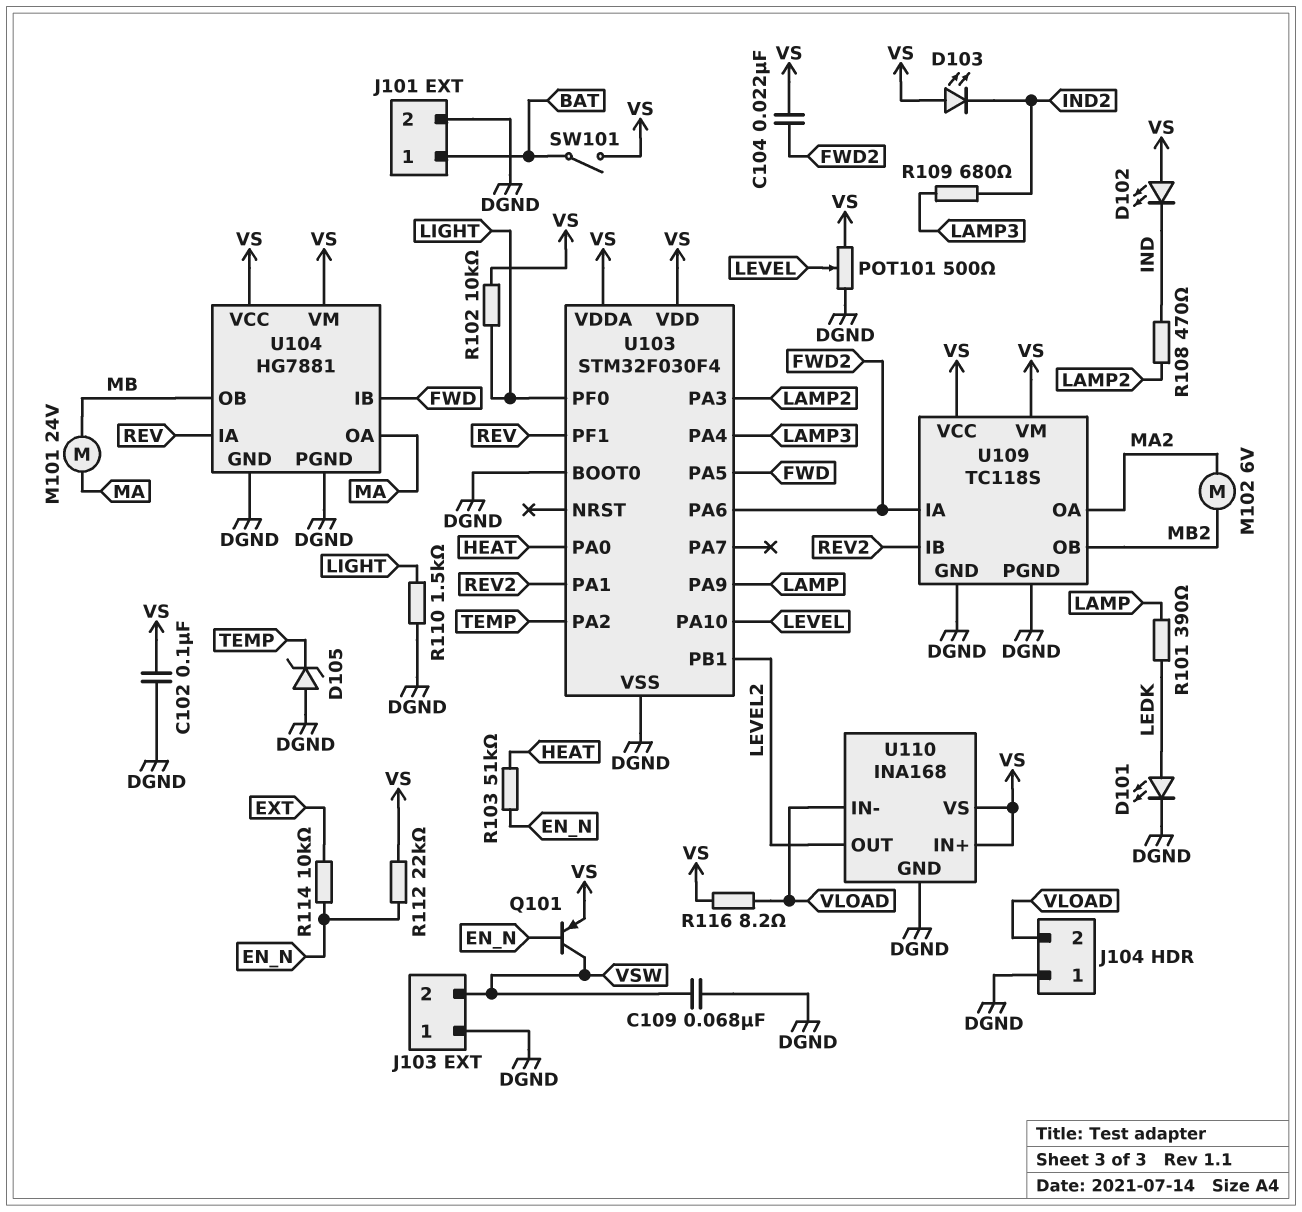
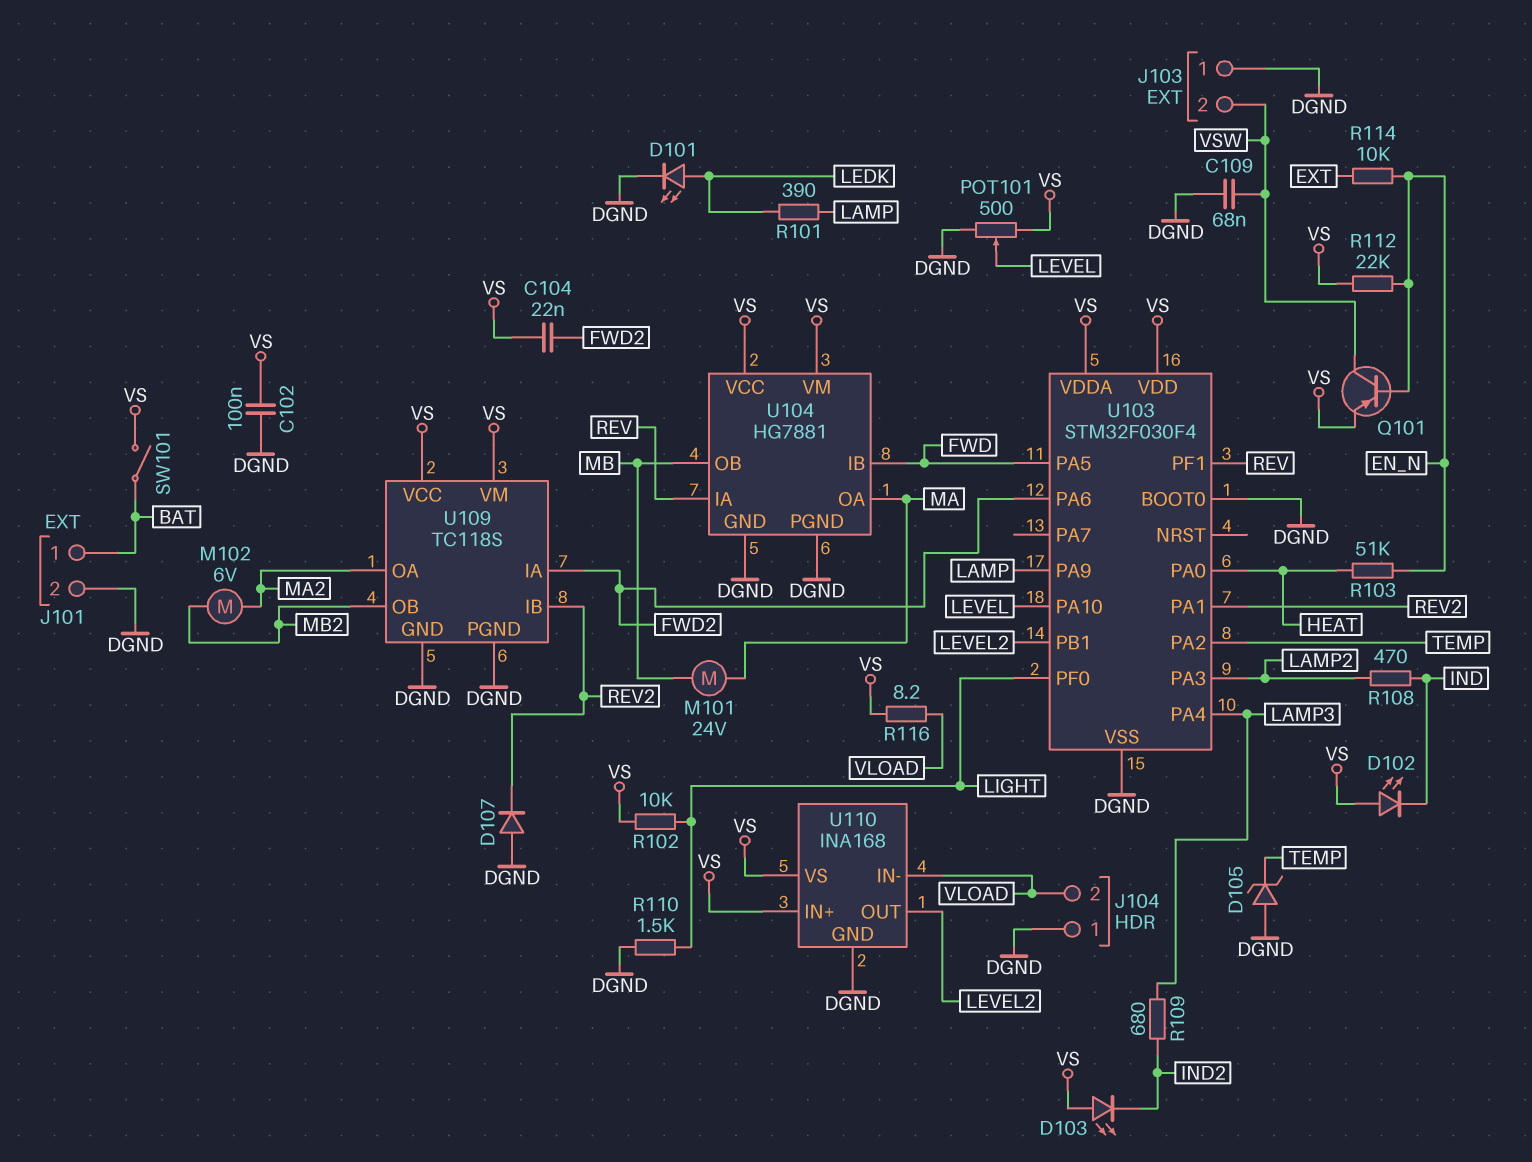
D107: none -> diode (A DGND, K REV2)

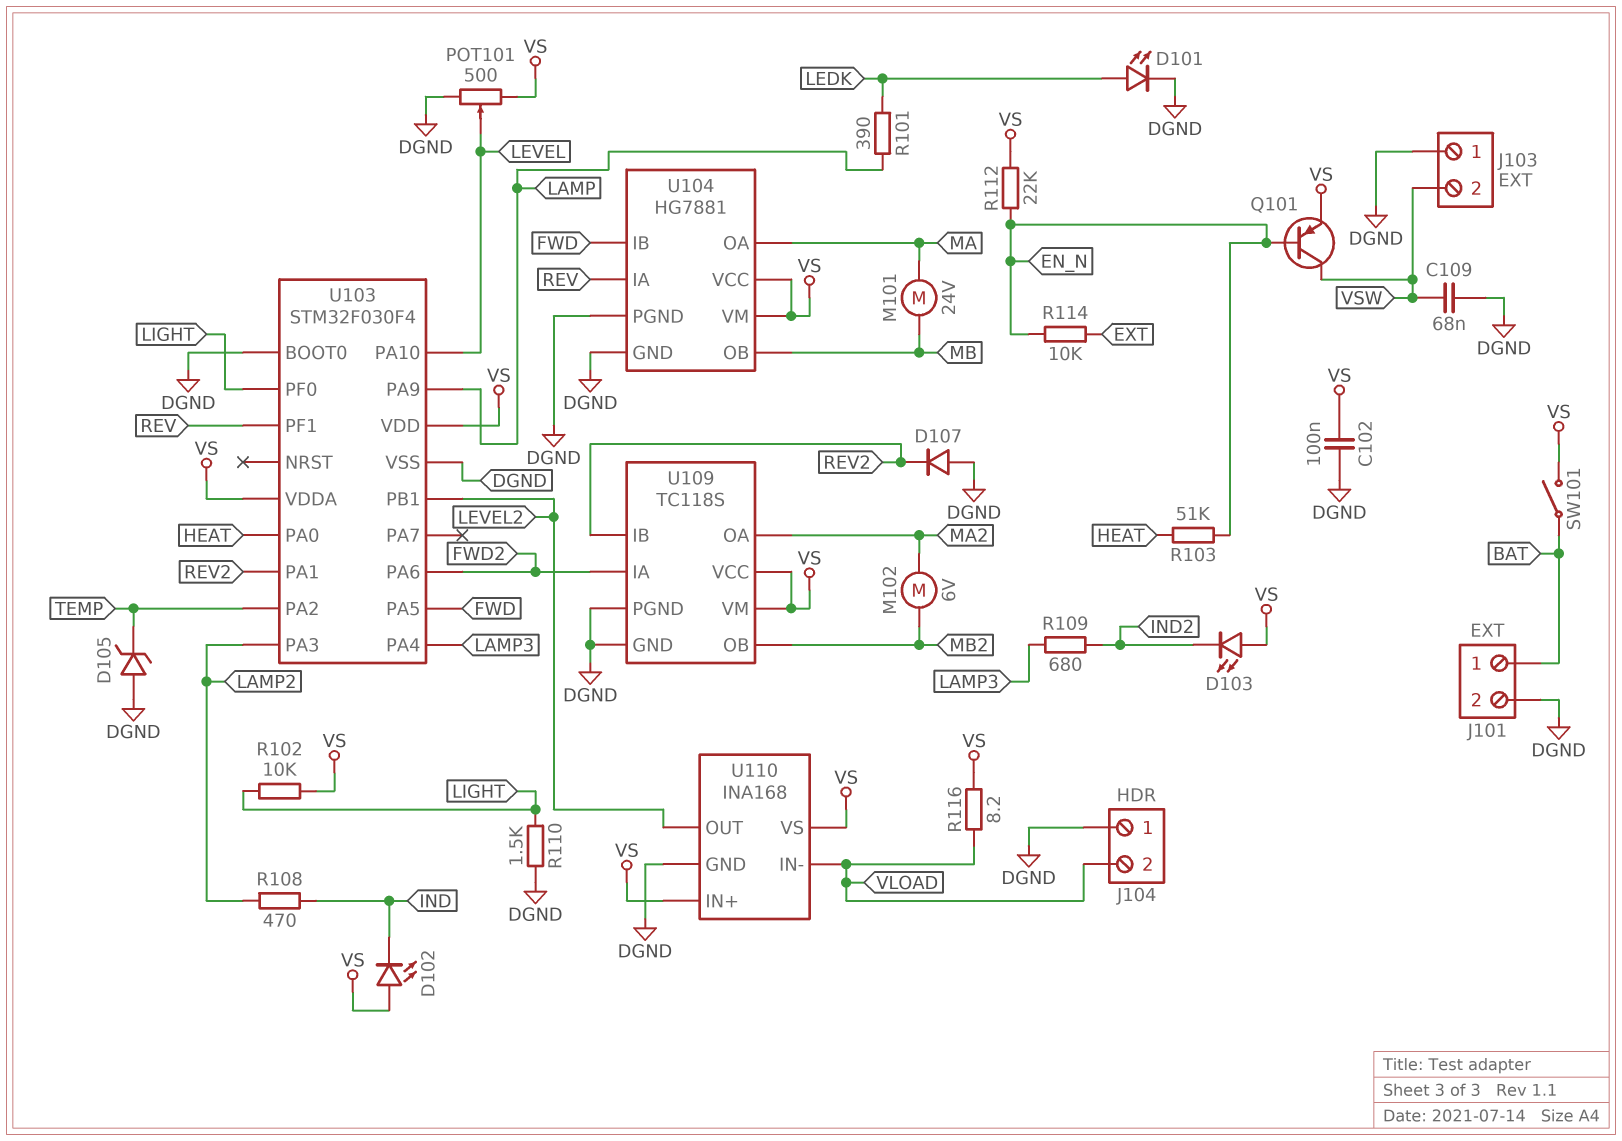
C104: 22nF (FWD2, VS) -> none

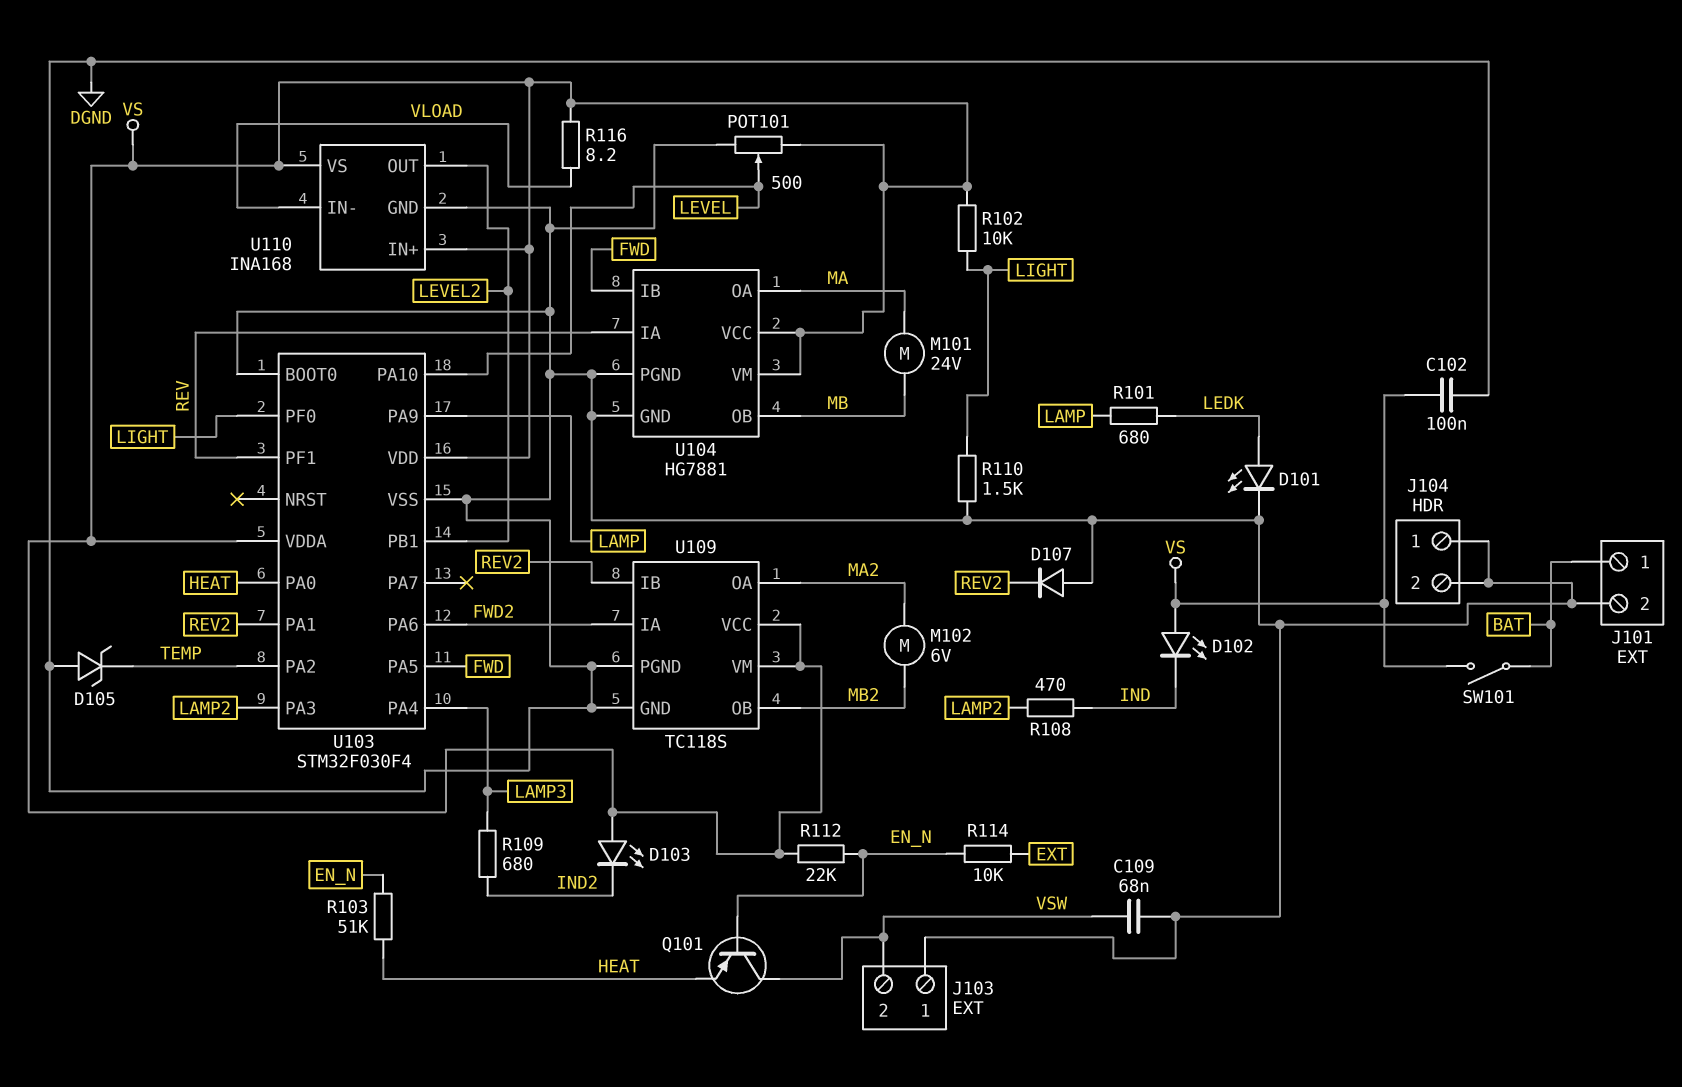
J104 pin 2: VLOAD -> DGND
Q101: PNP (B EN_N, C VSW, E VS) -> PNP (B EN_N, C VSW, E HEAT)
R101: 390 (LAMP, LEDK) -> 680 (LAMP, LEDK)

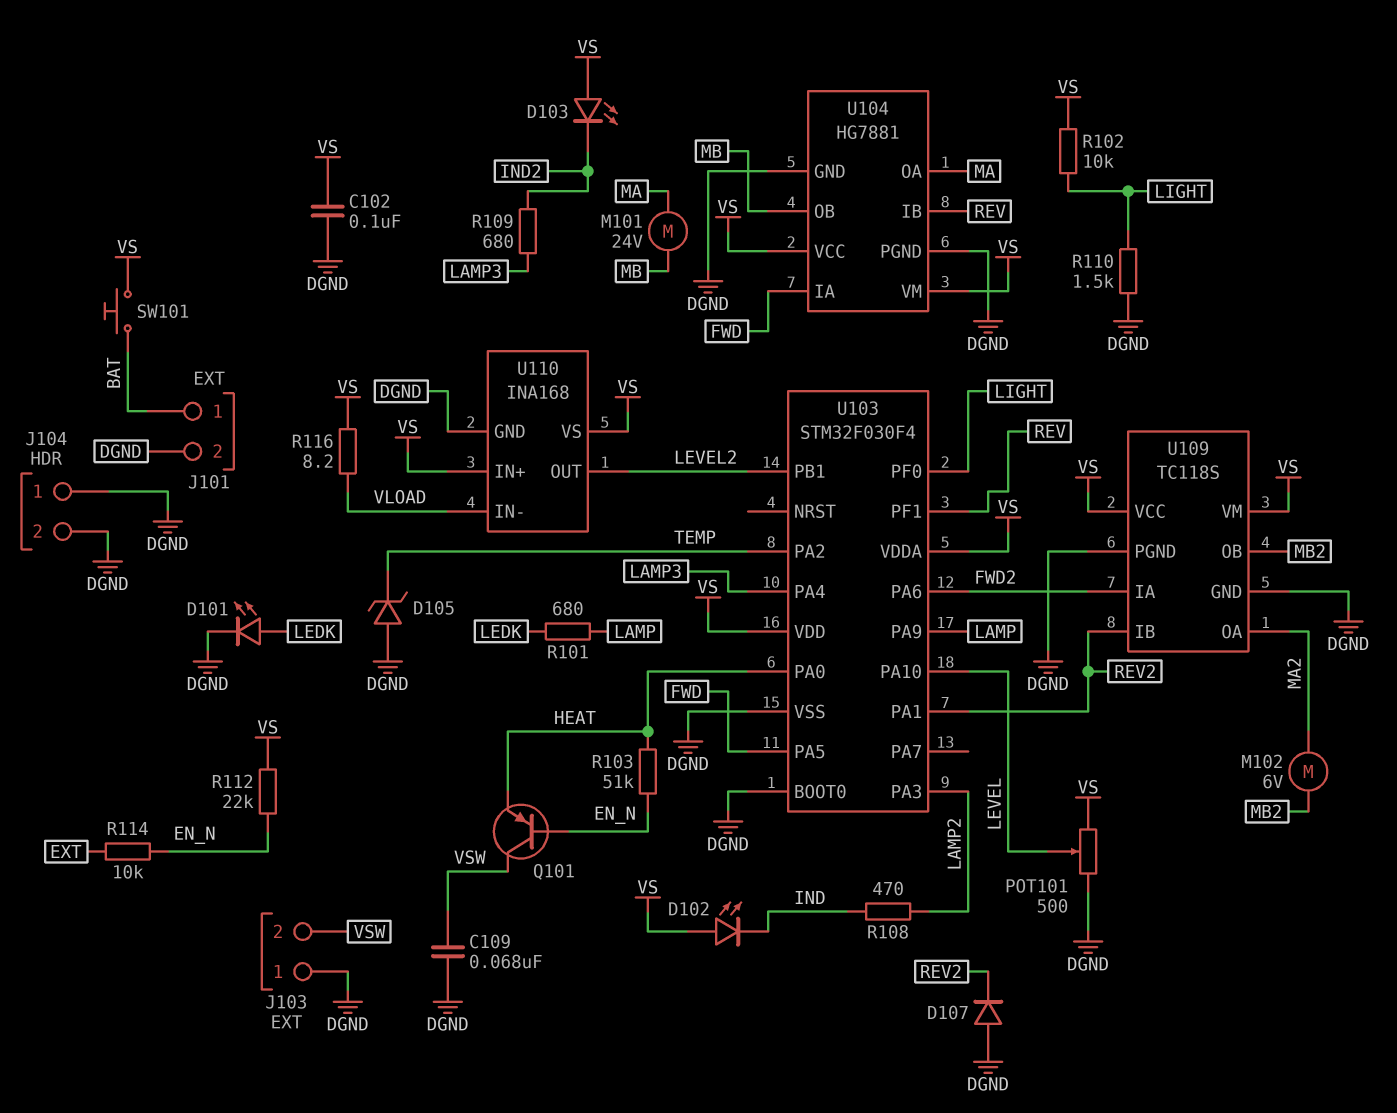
SW101: switch (BAT, VS) -> button (BAT, VS)
U104 pin IA: REV -> FWD
U104 pin IB: FWD -> REV

